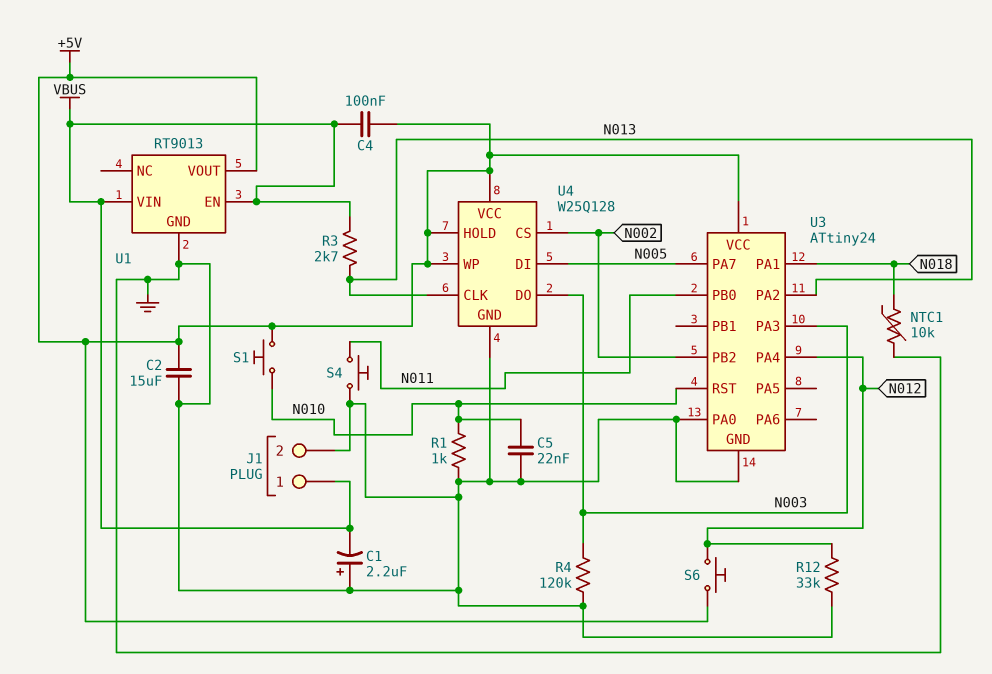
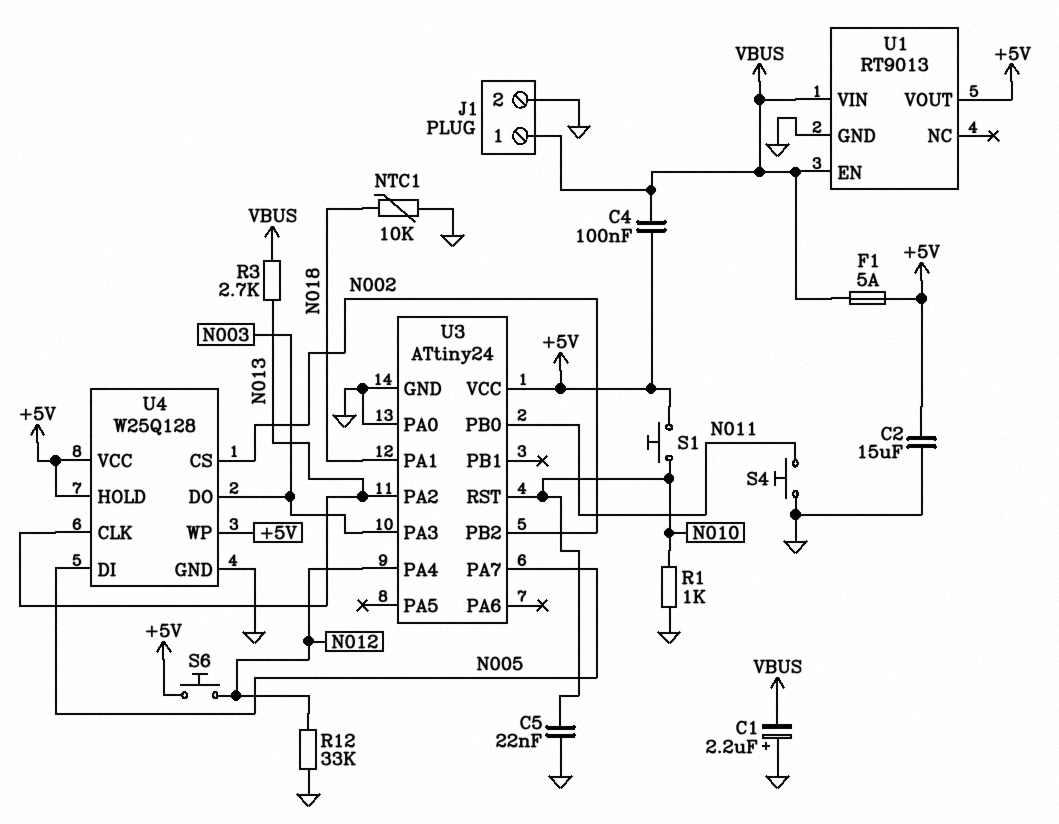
F1: none -> 5A (+5V, VBUS)
R4: 120k (GND, N003) -> none

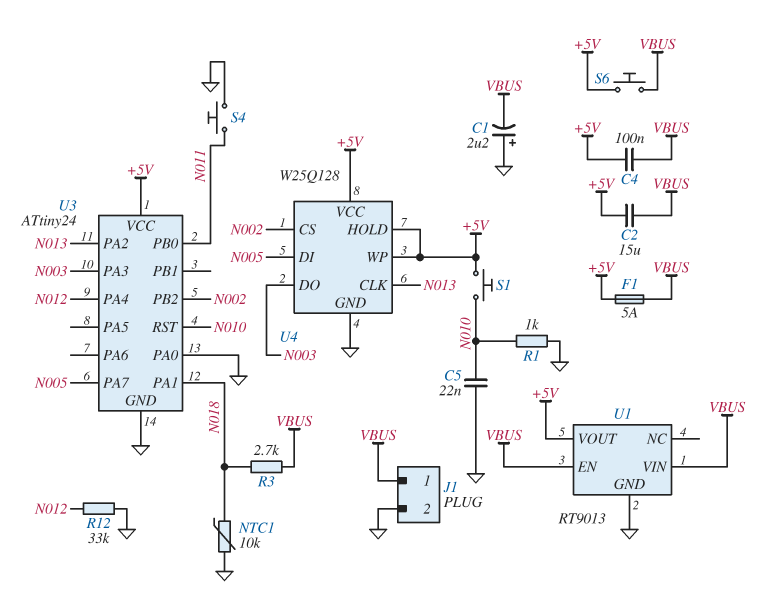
C2: 15uF (+5V, GND) -> 15uF (+5V, VBUS)
R3: 2.7k (N013, VBUS) -> 2.7k (N018, VBUS)
S6: button (+5V, N012) -> button (+5V, VBUS)

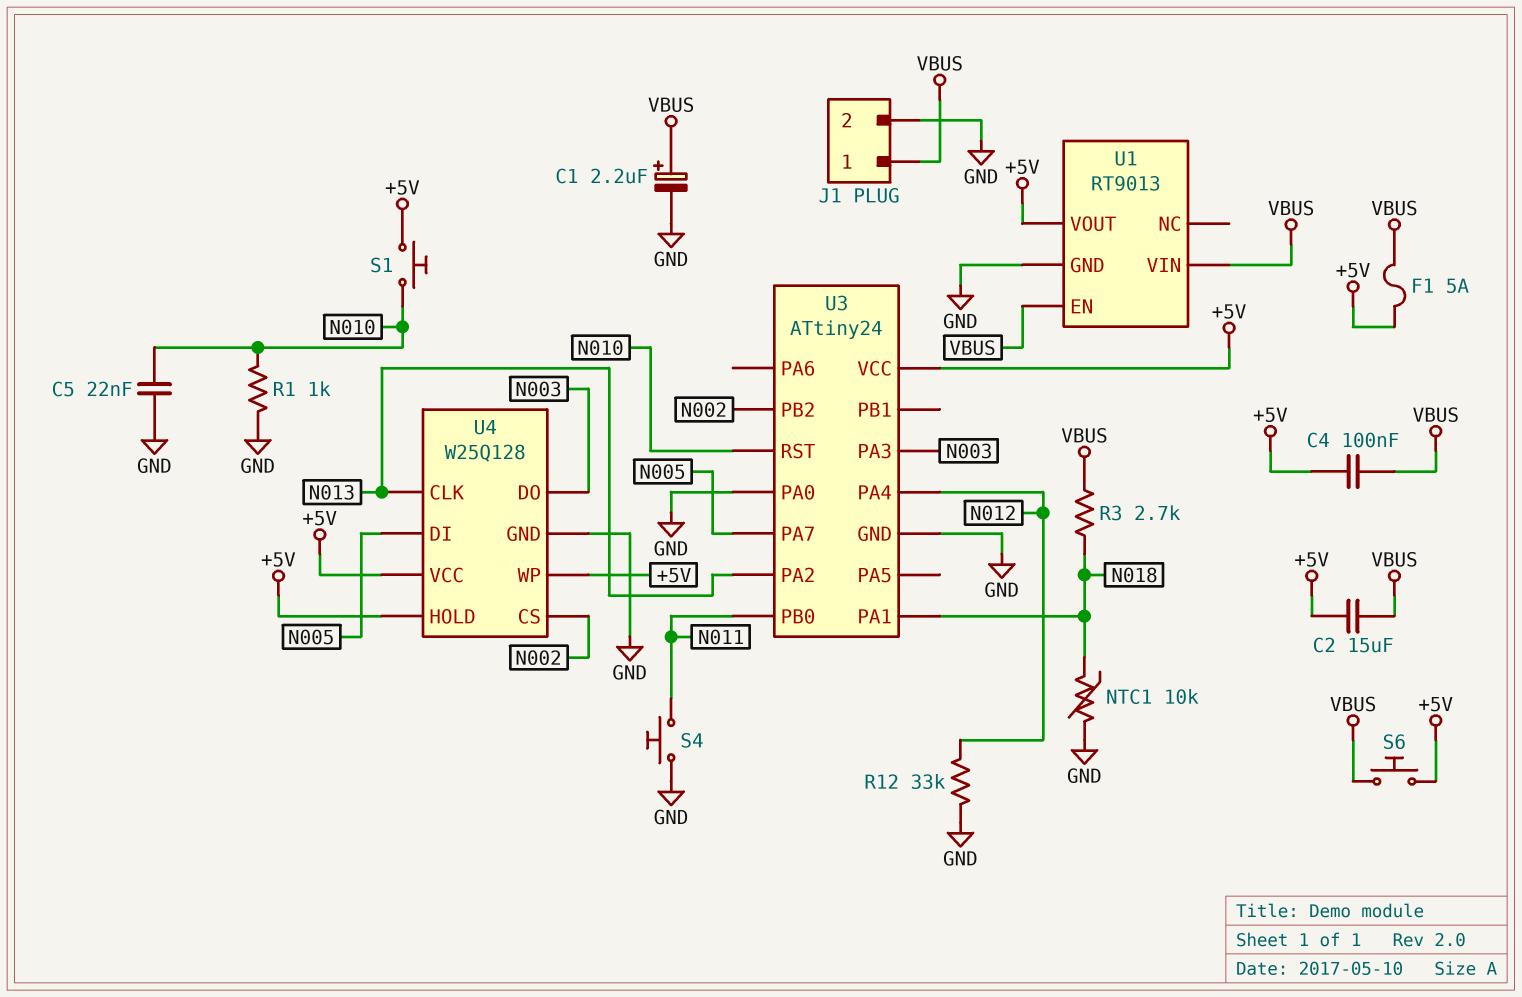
C1: 2.2uF (plus GND, minus VBUS) -> 2.2uF (plus VBUS, minus GND)

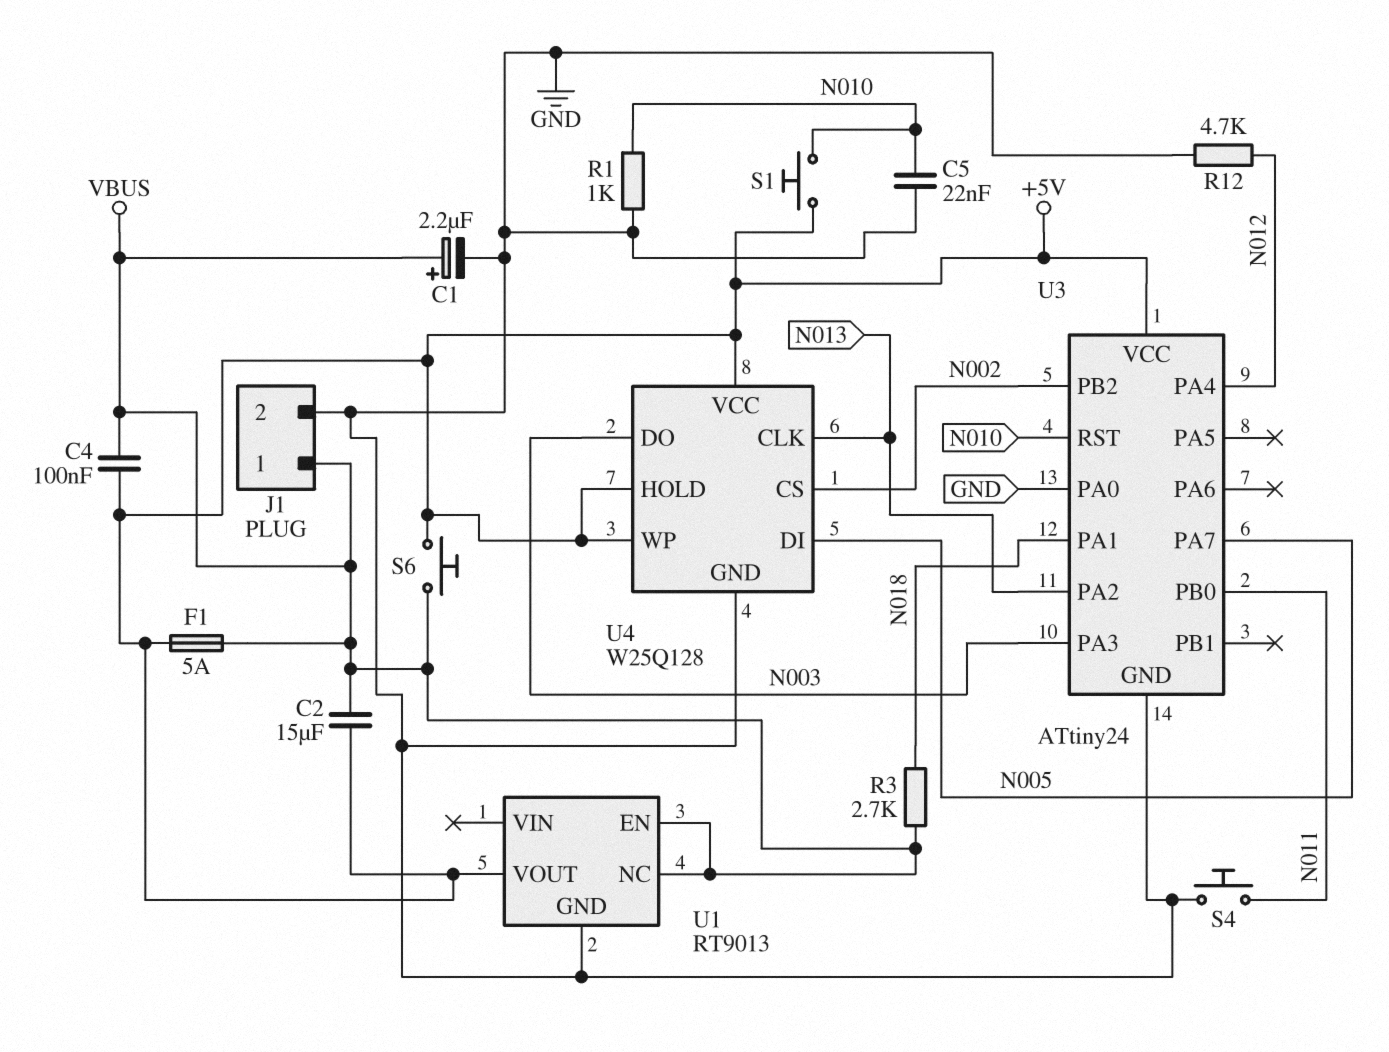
NTC1: 10k (GND, N018) -> none
R12: 33k (GND, N012) -> 4.7k (GND, N012)
U1 pin NC: none -> VBUS
U1 pin VIN: VBUS -> none

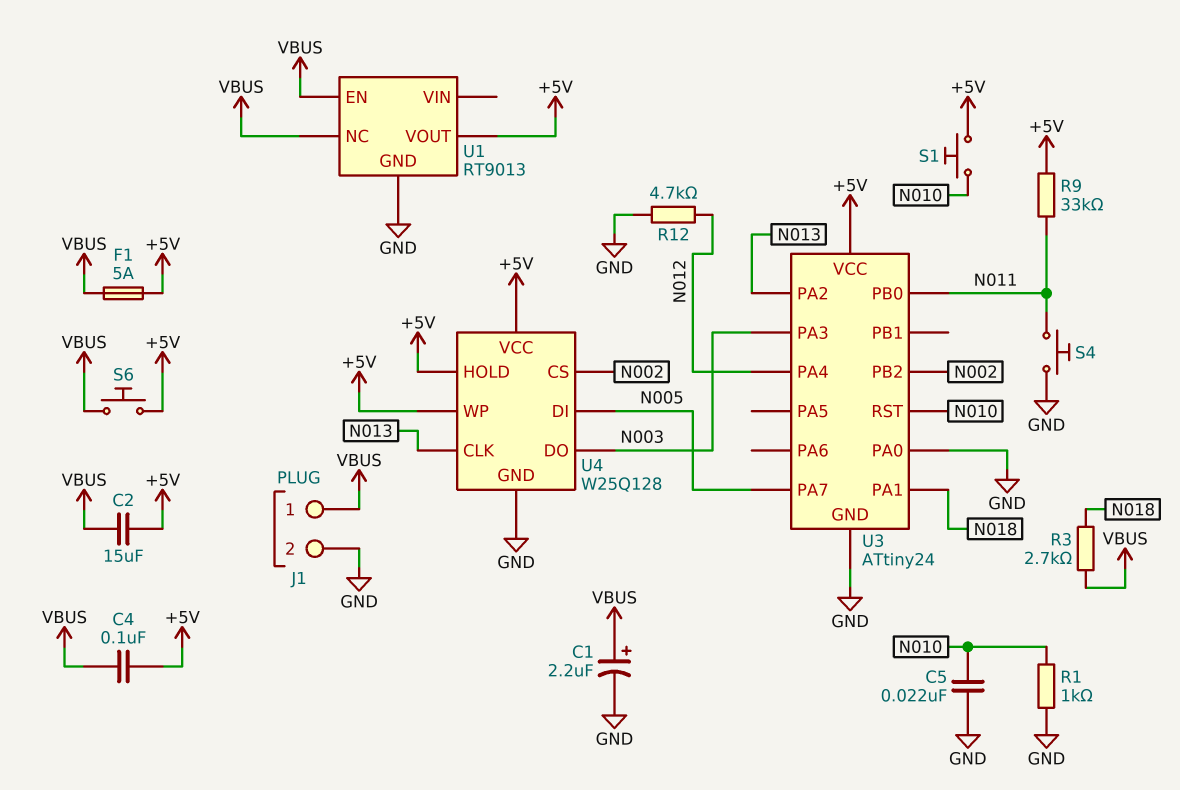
R9: none -> 33k (+5V, N011)

